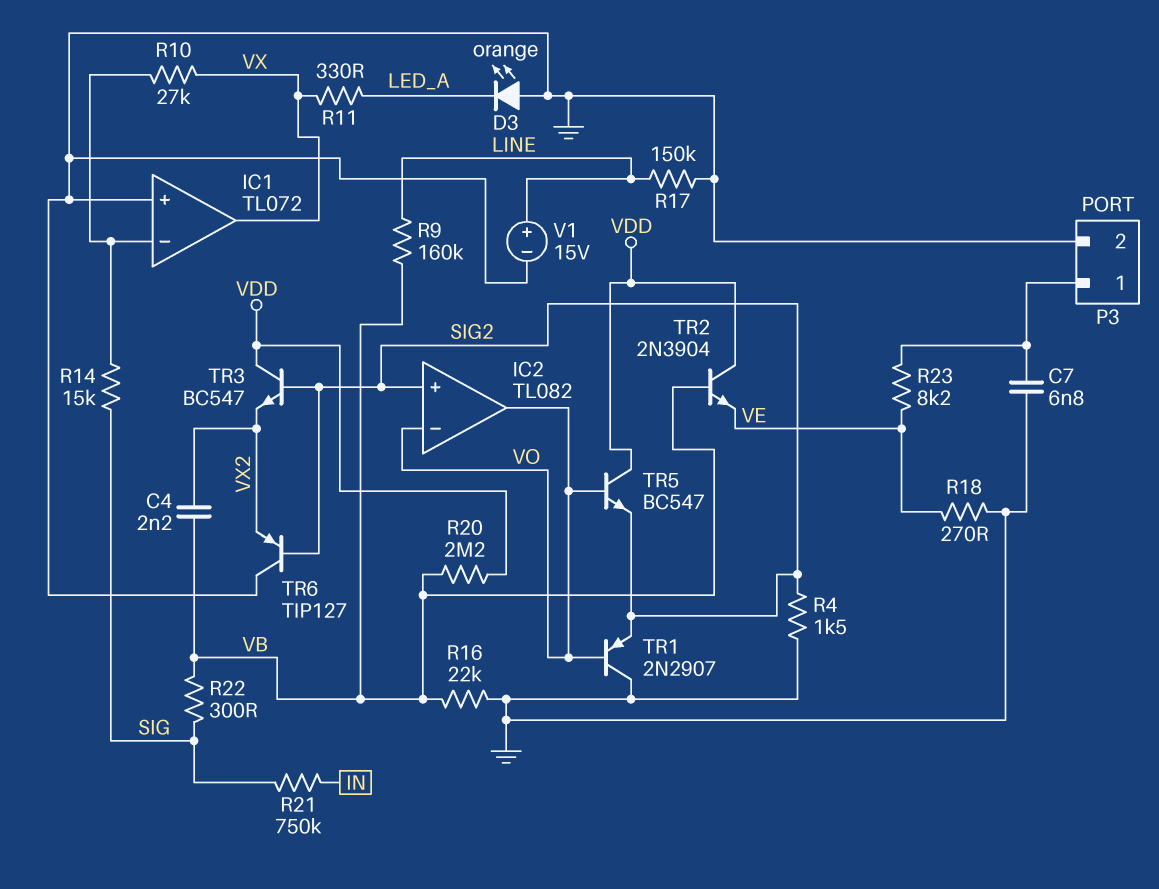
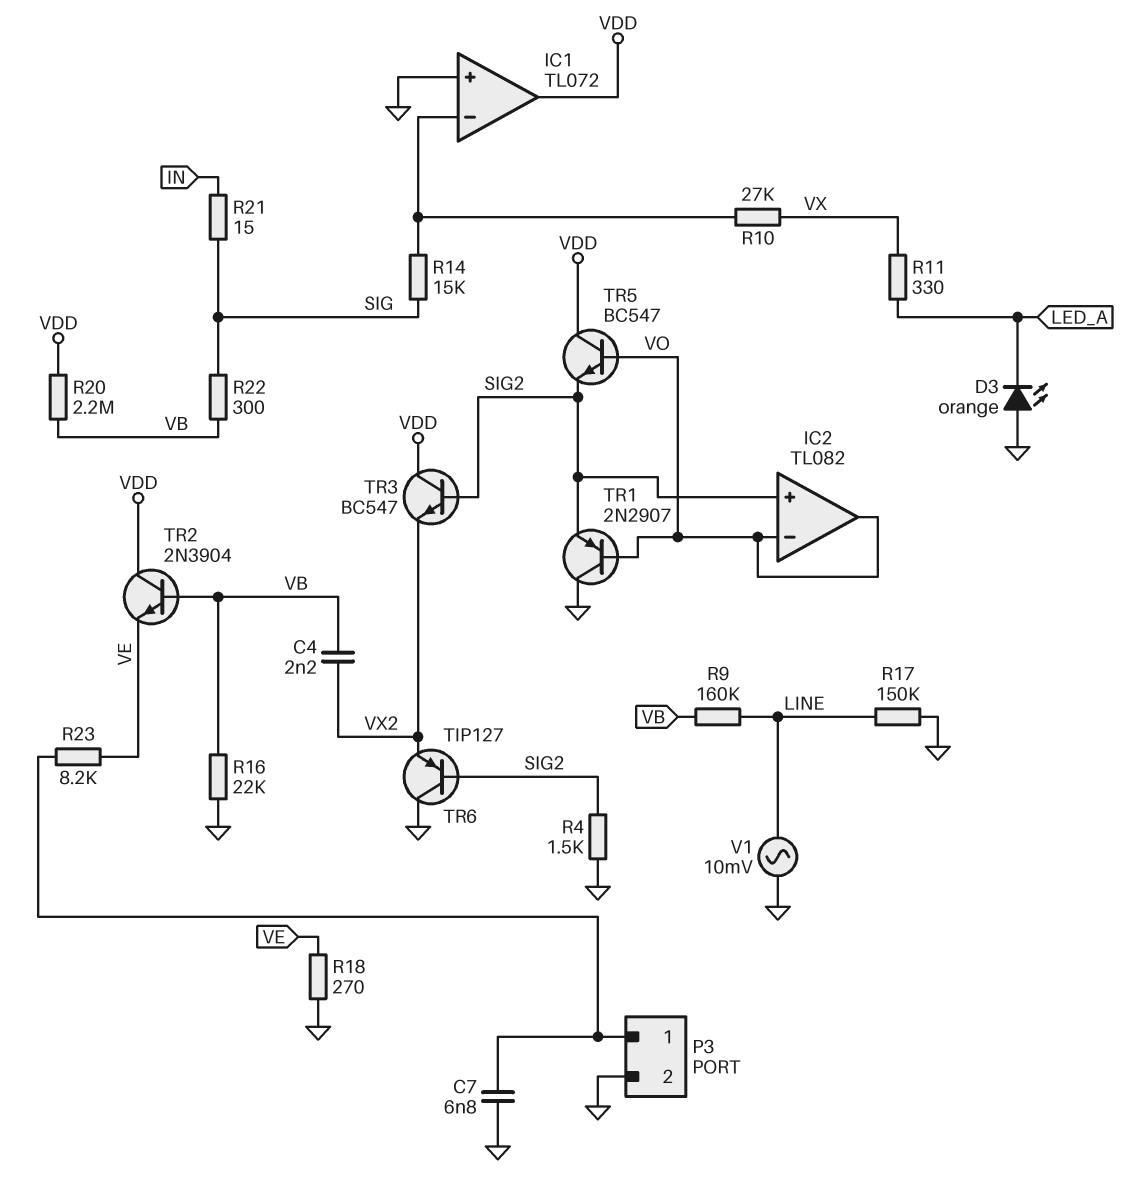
IC1 pin out: VX -> VDD
R21: 750k (IN, SIG) -> 15 (IN, SIG)
V1: 15V (plus LINE, minus GND) -> AC 10mV (GND, LINE)

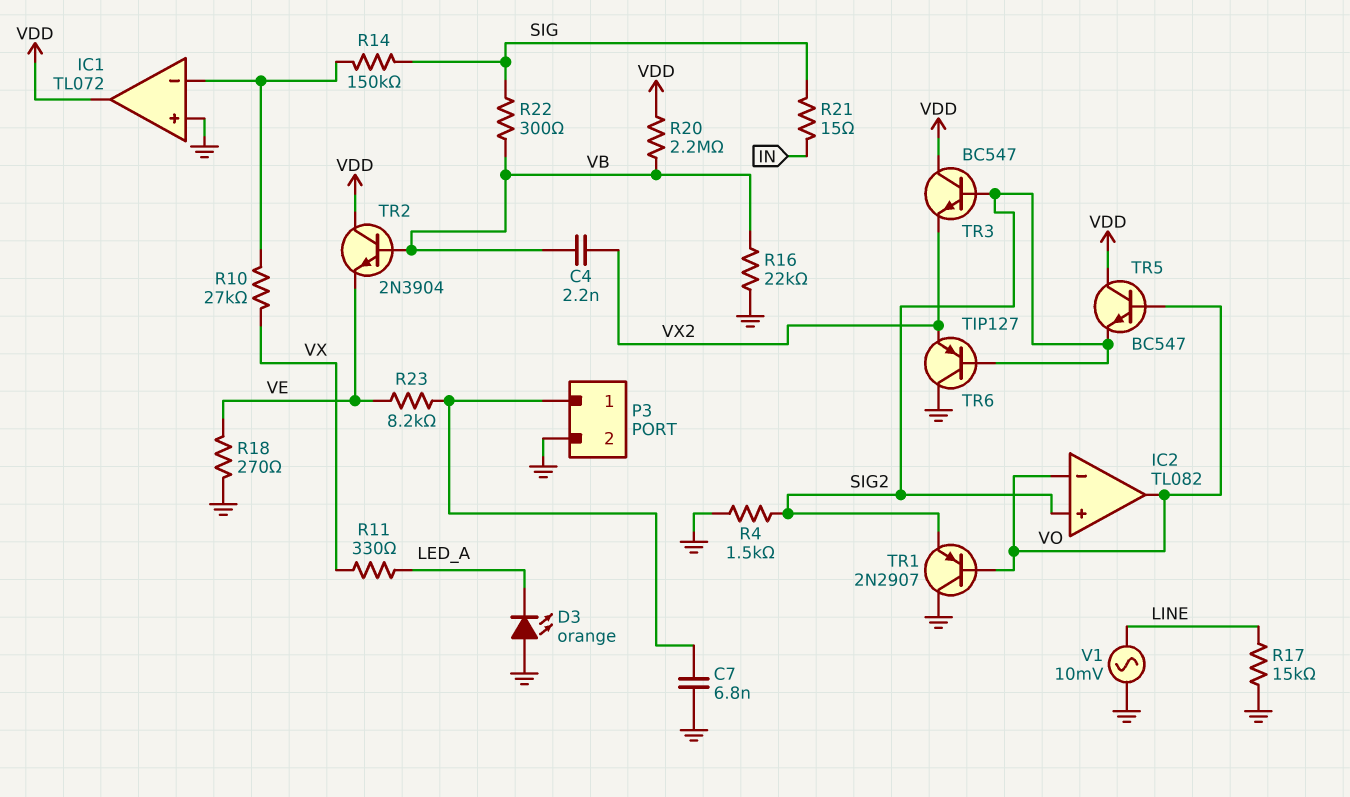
R9: 160k (LINE, VB) -> none
R14: 15k (IC1/in-, SIG) -> 150k (IC1/in-, SIG)
R17: 150k (GND, LINE) -> 15k (GND, LINE)

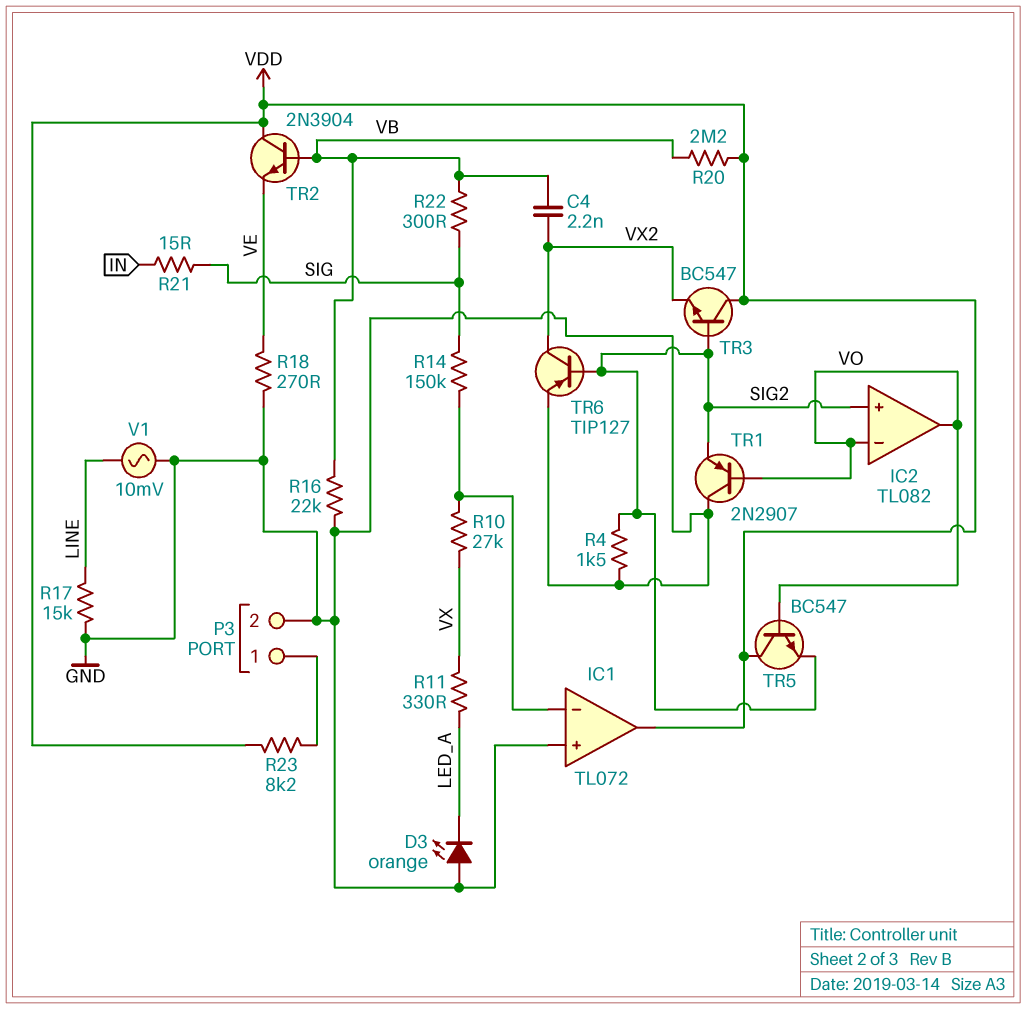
C7: 6.8nF (GND, P3/1) -> none
R23: 8.2k (P3/1, VE) -> 8.2k (P3/1, VDD)
TR6: PNP TIP127 (B SIG2, C GND, E VX2) -> PNP TIP127 (B SIG2, C VX2, E GND)

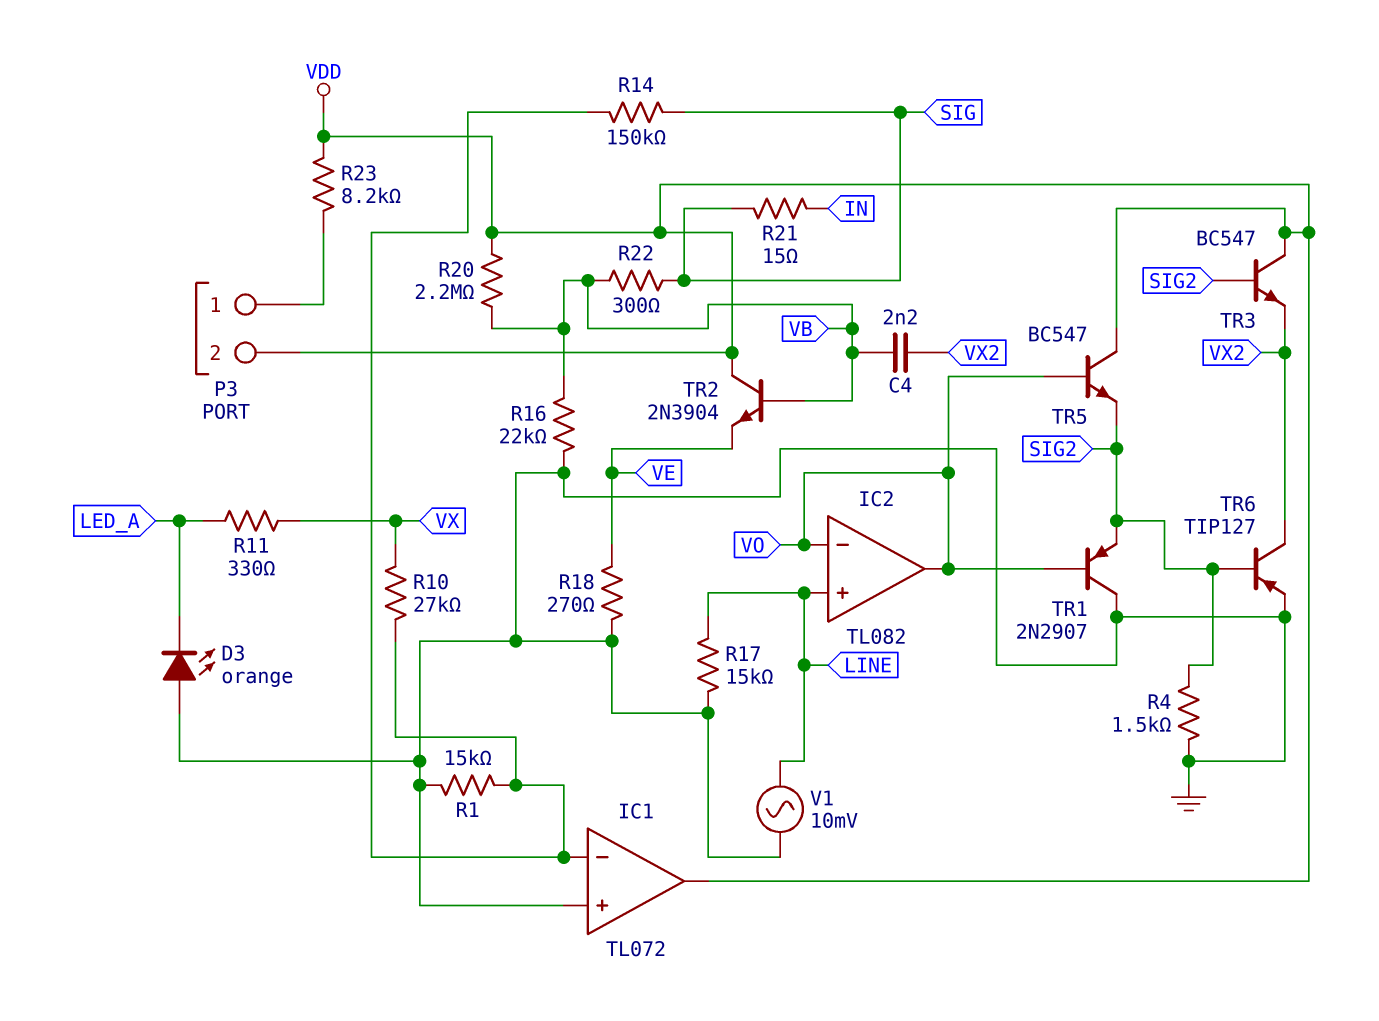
IC2 pin in+: SIG2 -> LINE
P3 pin 2: GND -> VDD
R1: none -> 15k (GND, IC1/in-)

